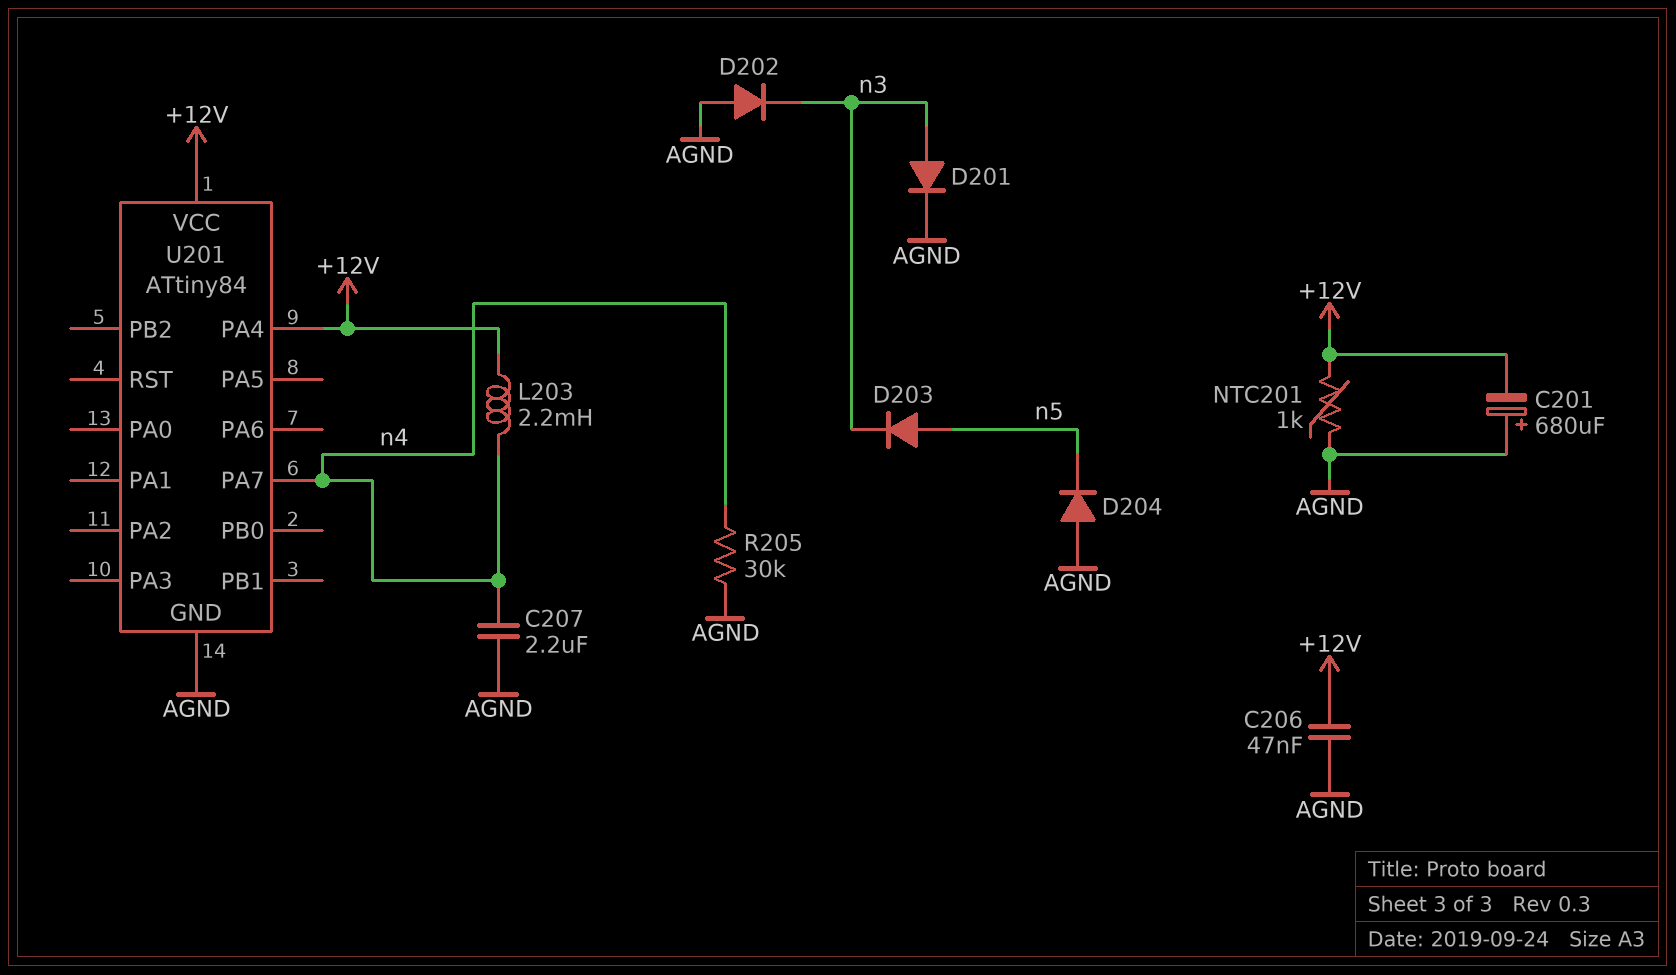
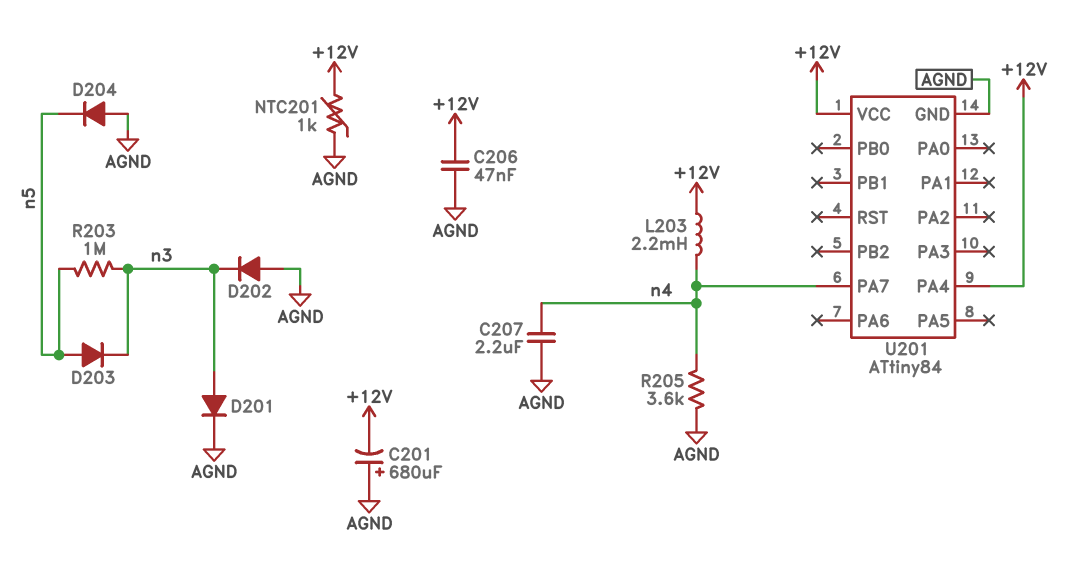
R203: none -> 1M (n3, n5)
R205: 30k (AGND, n4) -> 3.6k (AGND, n4)

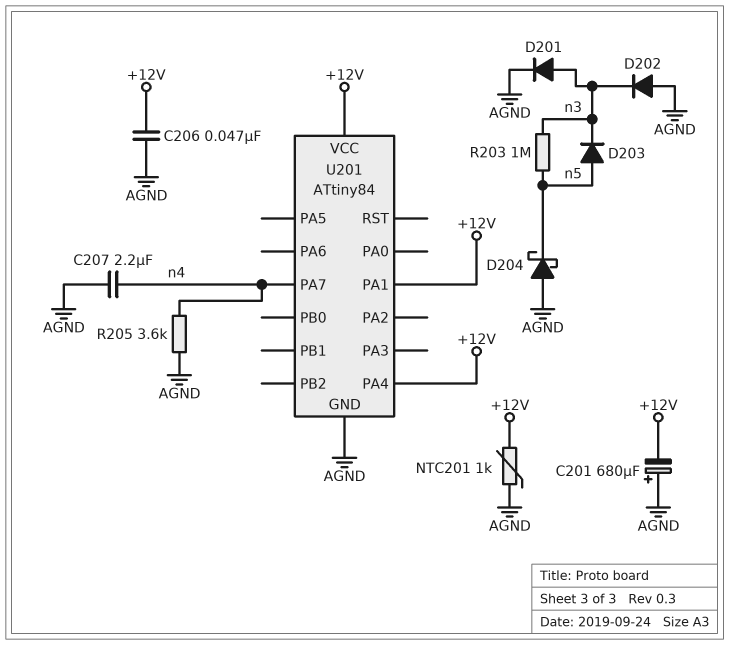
D204: diode (A AGND, K n5) -> schottky (A AGND, K n5)
L203: 2.2mH (+12V, n4) -> none
U201 pin PA1: none -> +12V

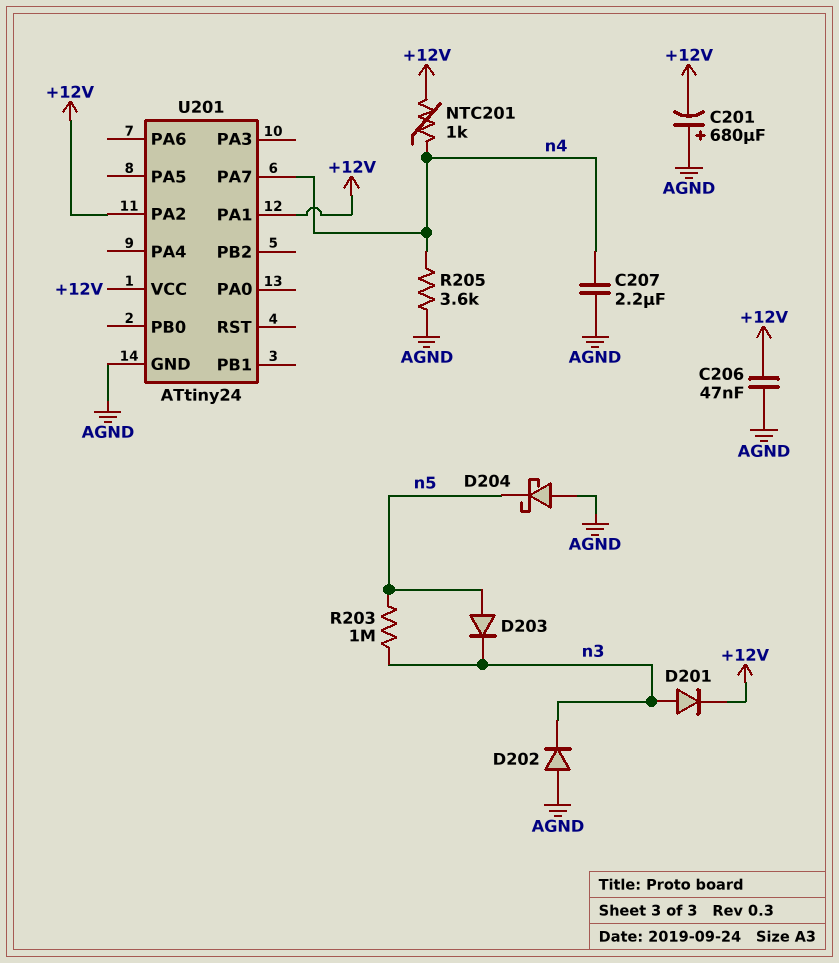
D201: diode (A n3, K AGND) -> diode (A n3, K +12V)
NTC201: 1k (+12V, AGND) -> 1k (+12V, n4)
U201: ATtiny84 -> ATtiny24
U201 pin PA2: none -> +12V
U201 pin PA4: +12V -> none

